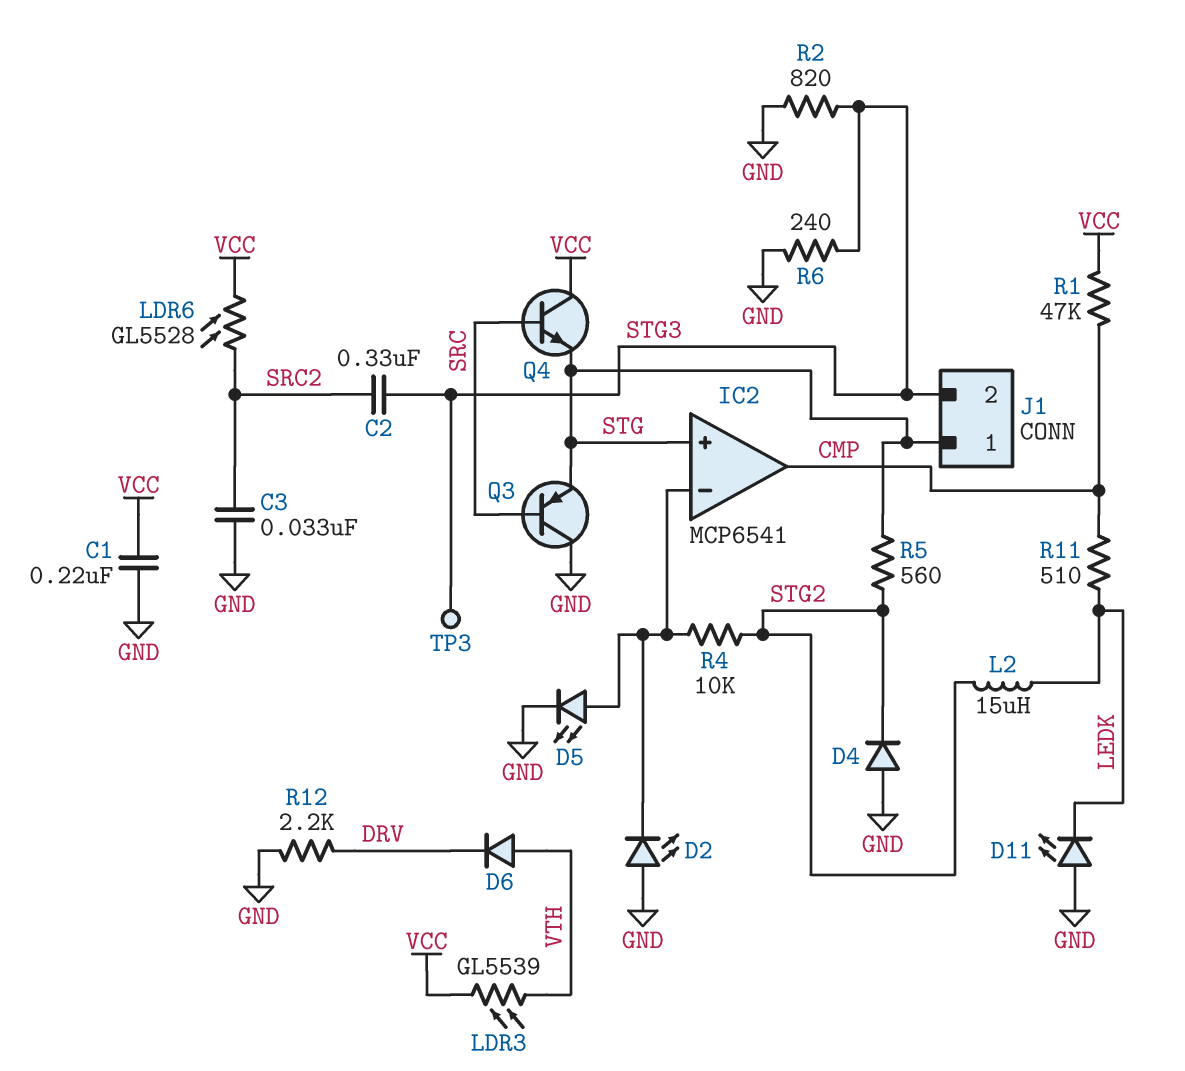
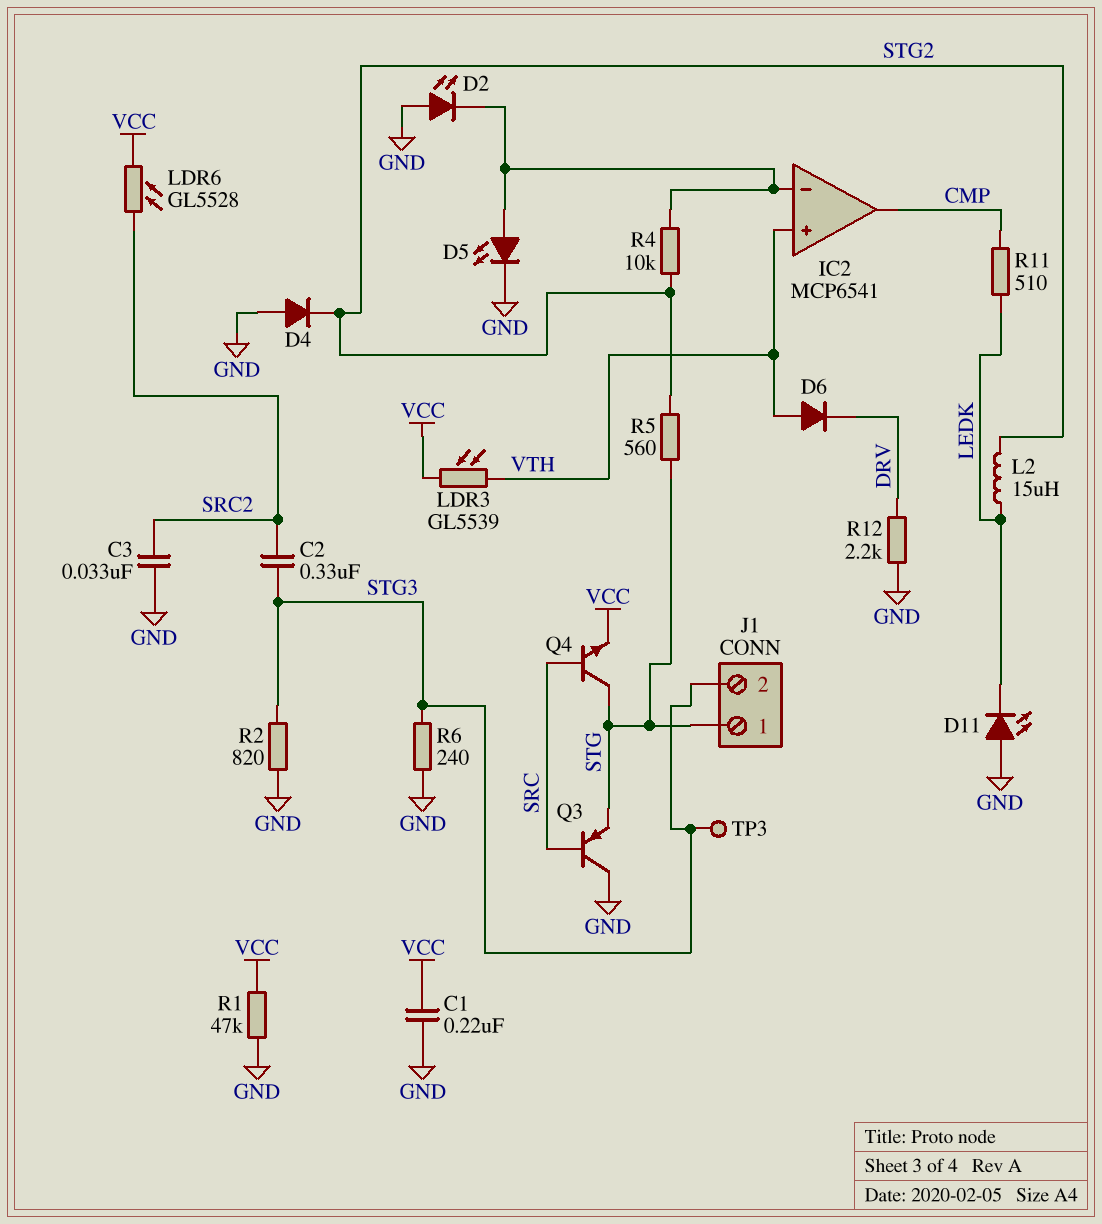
IC2 pin in+: STG -> VTH
Q4: NPN (B SRC, C VCC, E STG) -> NPN (B SRC, C STG, E VCC)
R1: 47k (CMP, VCC) -> 47k (GND, VCC)

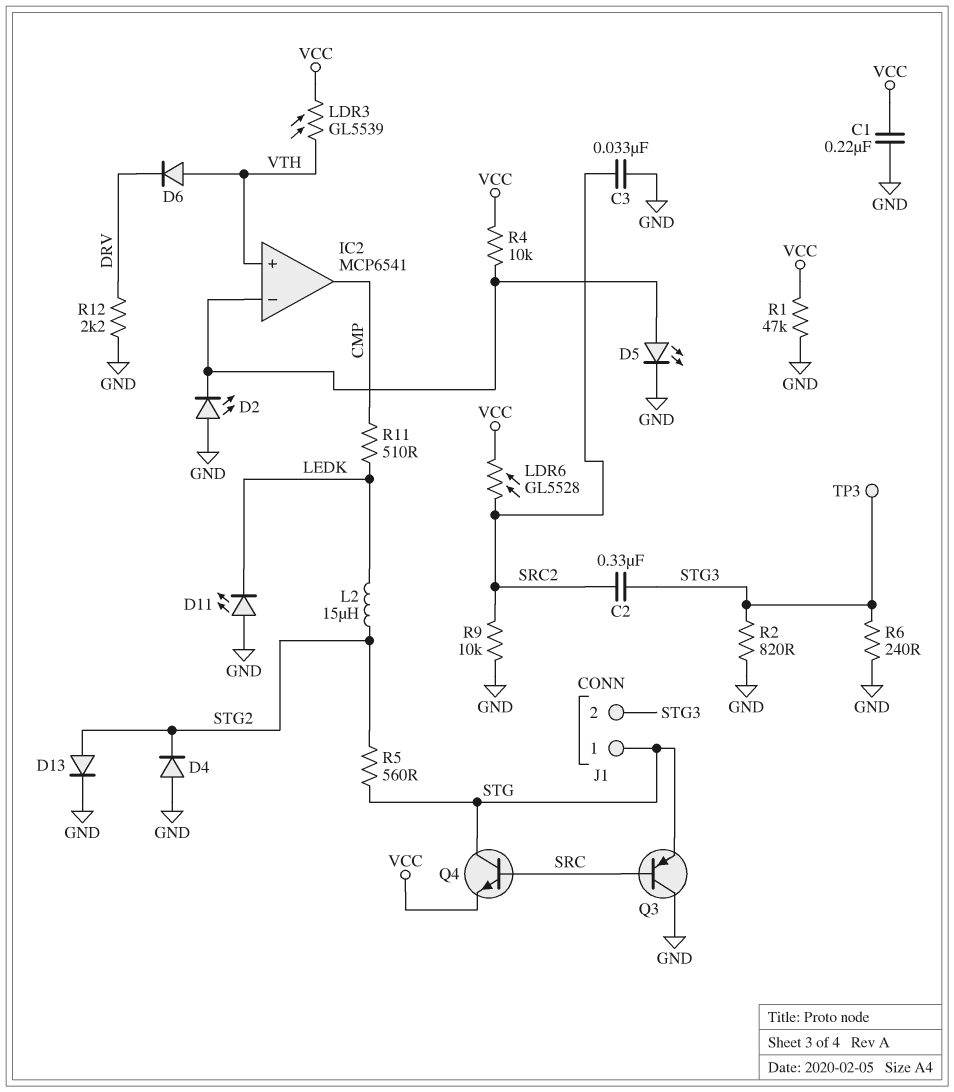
D13: none -> diode (A STG2, K GND)
R4: 10k (IC2/in-, STG2) -> 10k (IC2/in-, VCC)
R9: none -> 10k (GND, SRC2)

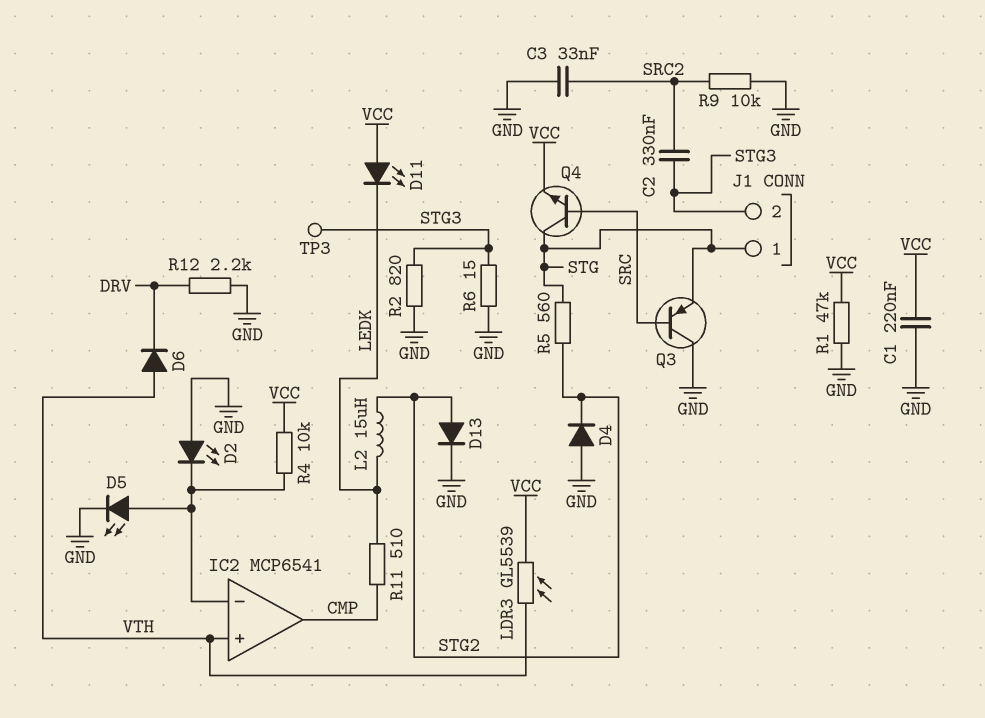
D11: LED (A GND, K LEDK) -> LED (A VCC, K LEDK)
LDR6: GL5528 (SRC2, VCC) -> none
R6: 240 (GND, STG3) -> 15 (GND, STG3)

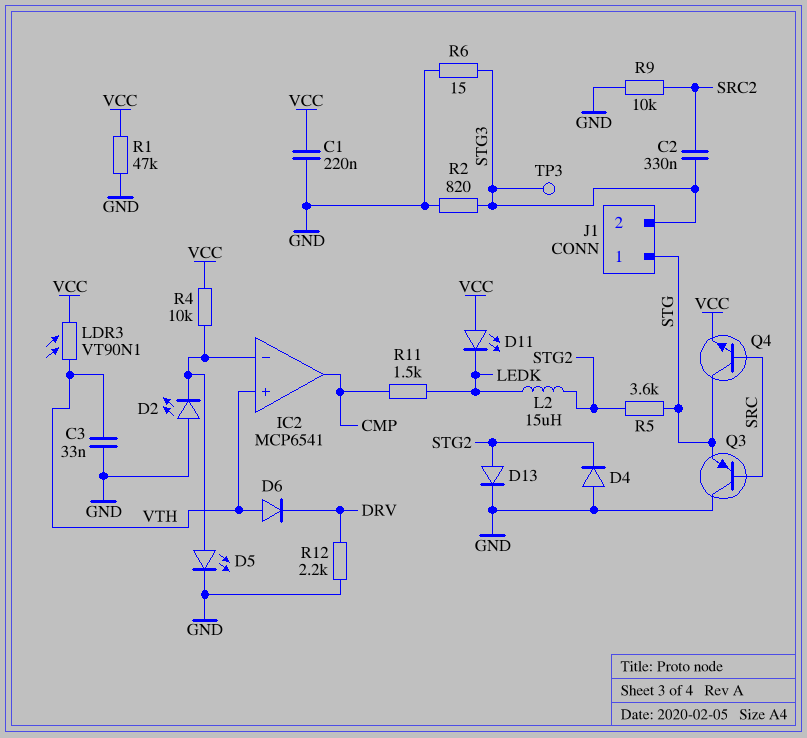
C3: 33nF (GND, SRC2) -> 33nF (GND, VTH)
LDR3: GL5539 (VCC, VTH) -> VT90N1 (VCC, VTH)
R5: 560 (STG, STG2) -> 3.6k (STG, STG2)
R11: 510 (CMP, LEDK) -> 1.5k (CMP, LEDK)

